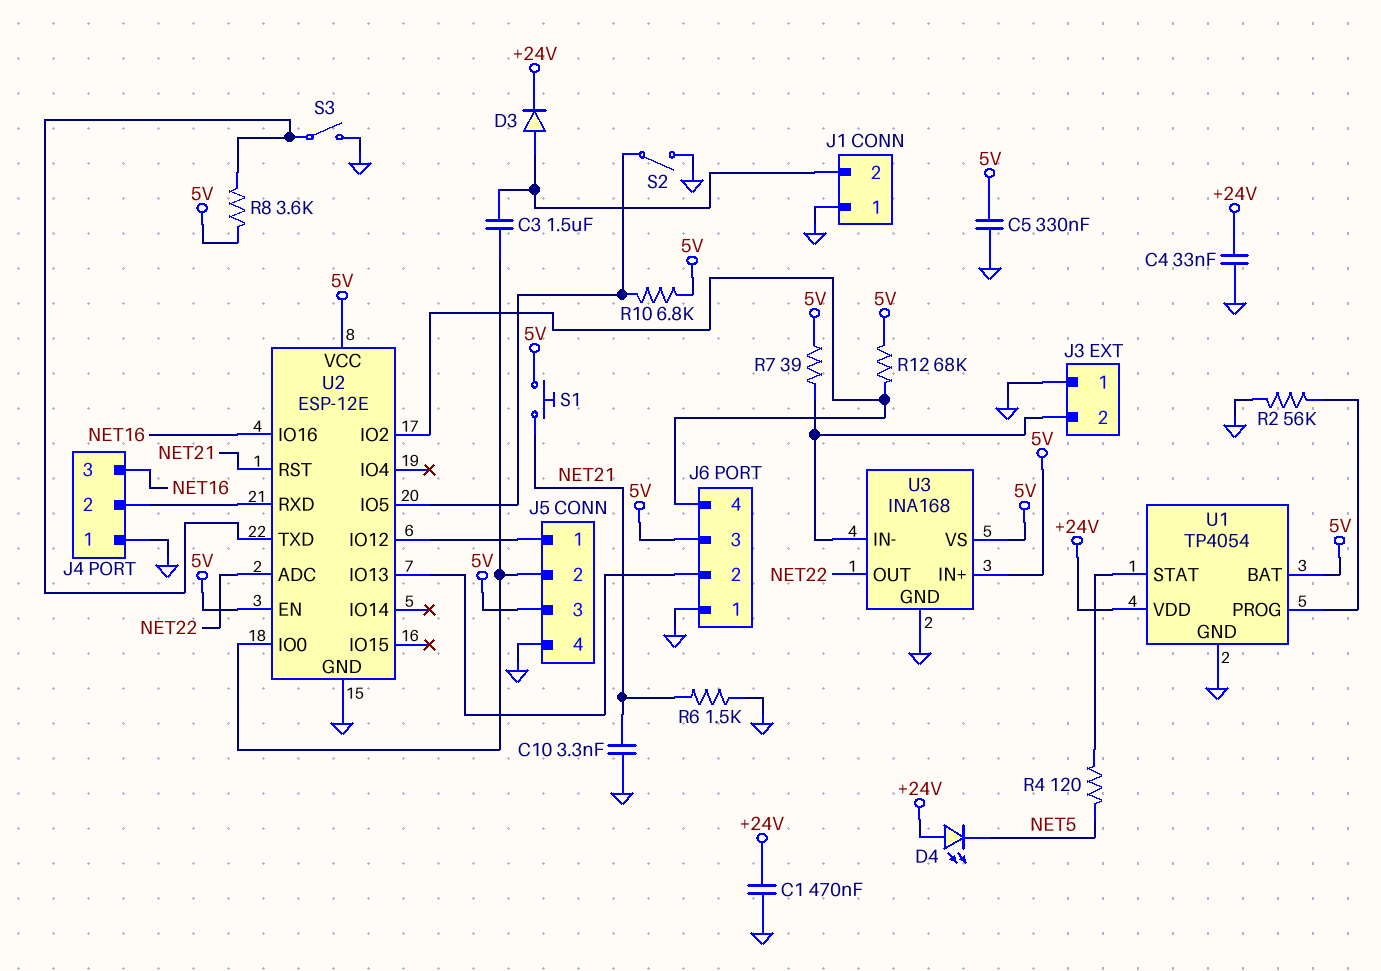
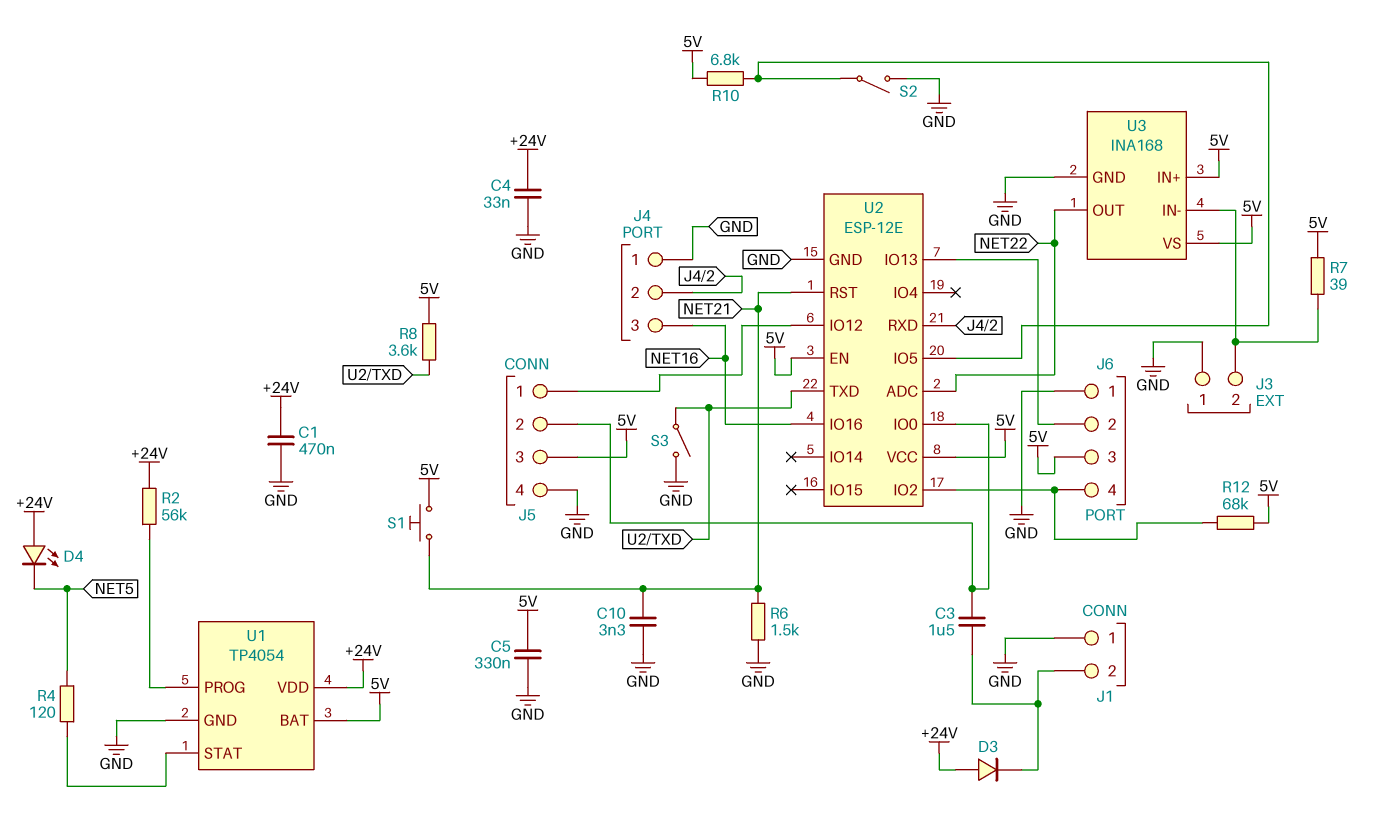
D3: diode (A J1/2, K +24V) -> diode (A +24V, K J1/2)
R2: 56k (GND, U1/PROG) -> 56k (+24V, U1/PROG)

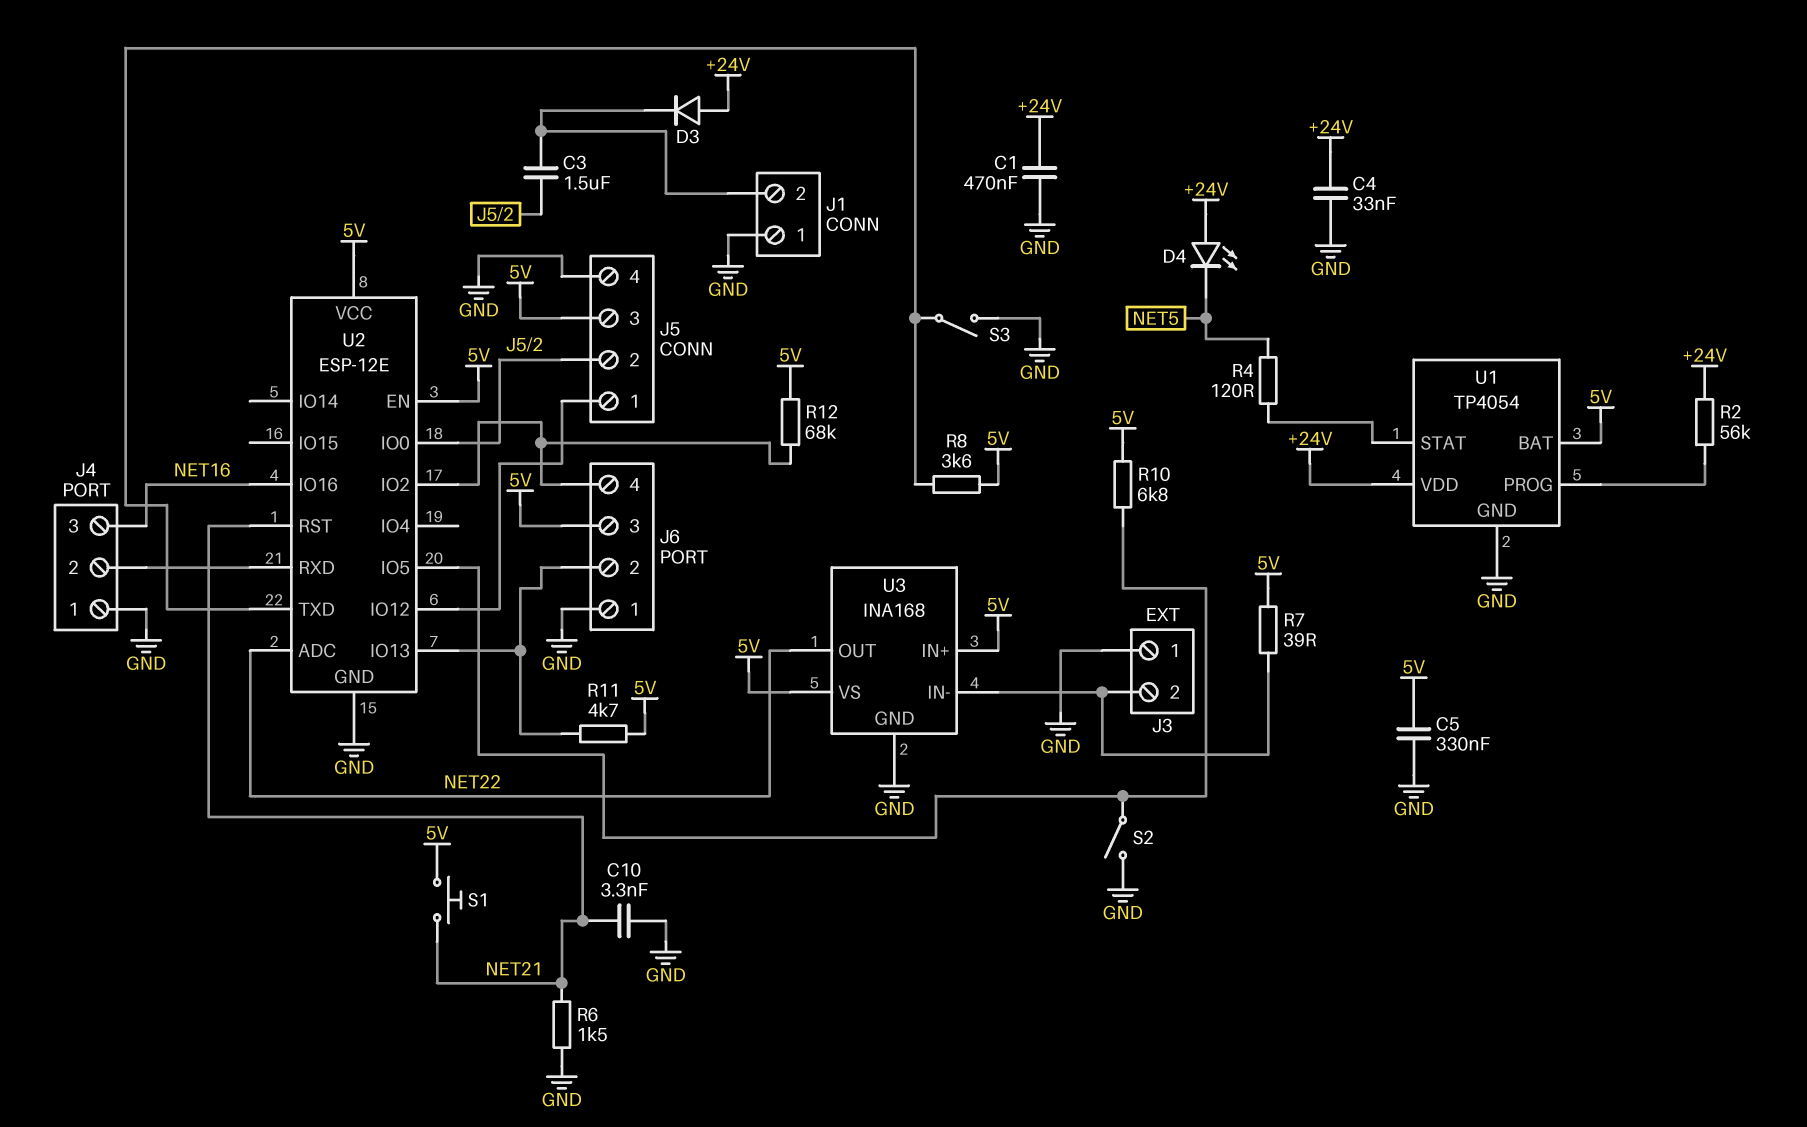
R11: none -> 4.7k (5V, J6/2)

